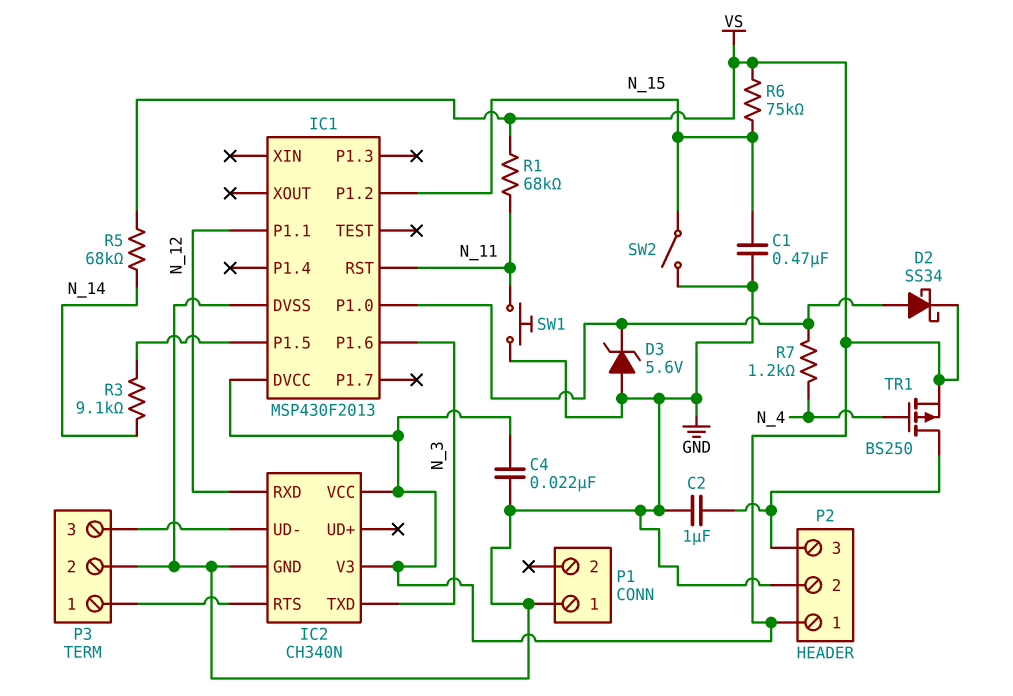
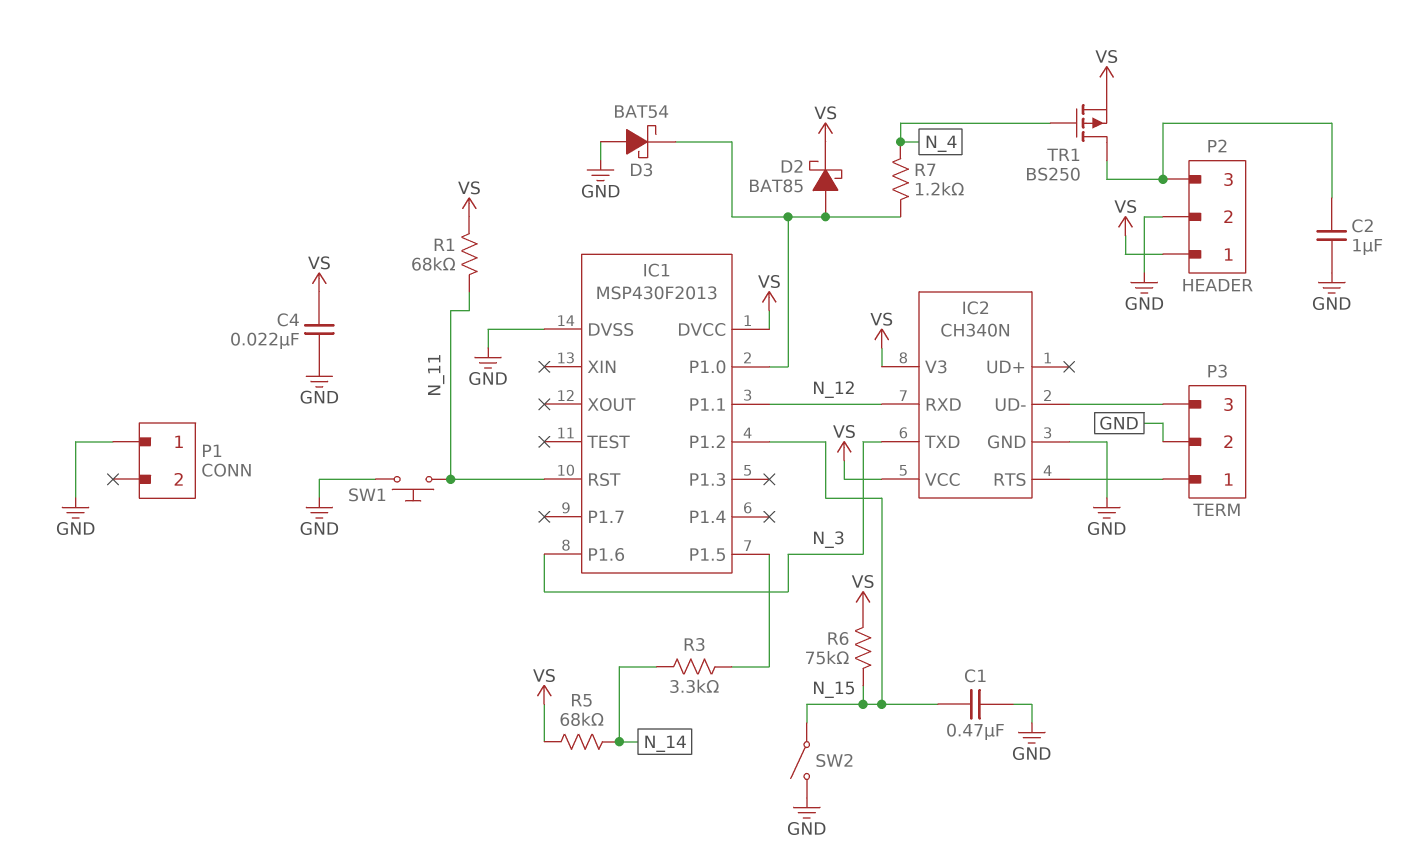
D2: schottky SS34 (A IC1/P1.0, K VS) -> schottky BAT85 (A IC1/P1.0, K VS)
D3: zener 5.6V (A GND, K IC1/P1.0) -> schottky BAT54 (A GND, K IC1/P1.0)
R3: 9.1k (IC1/P1.5, N_14) -> 3.3k (IC1/P1.5, N_14)

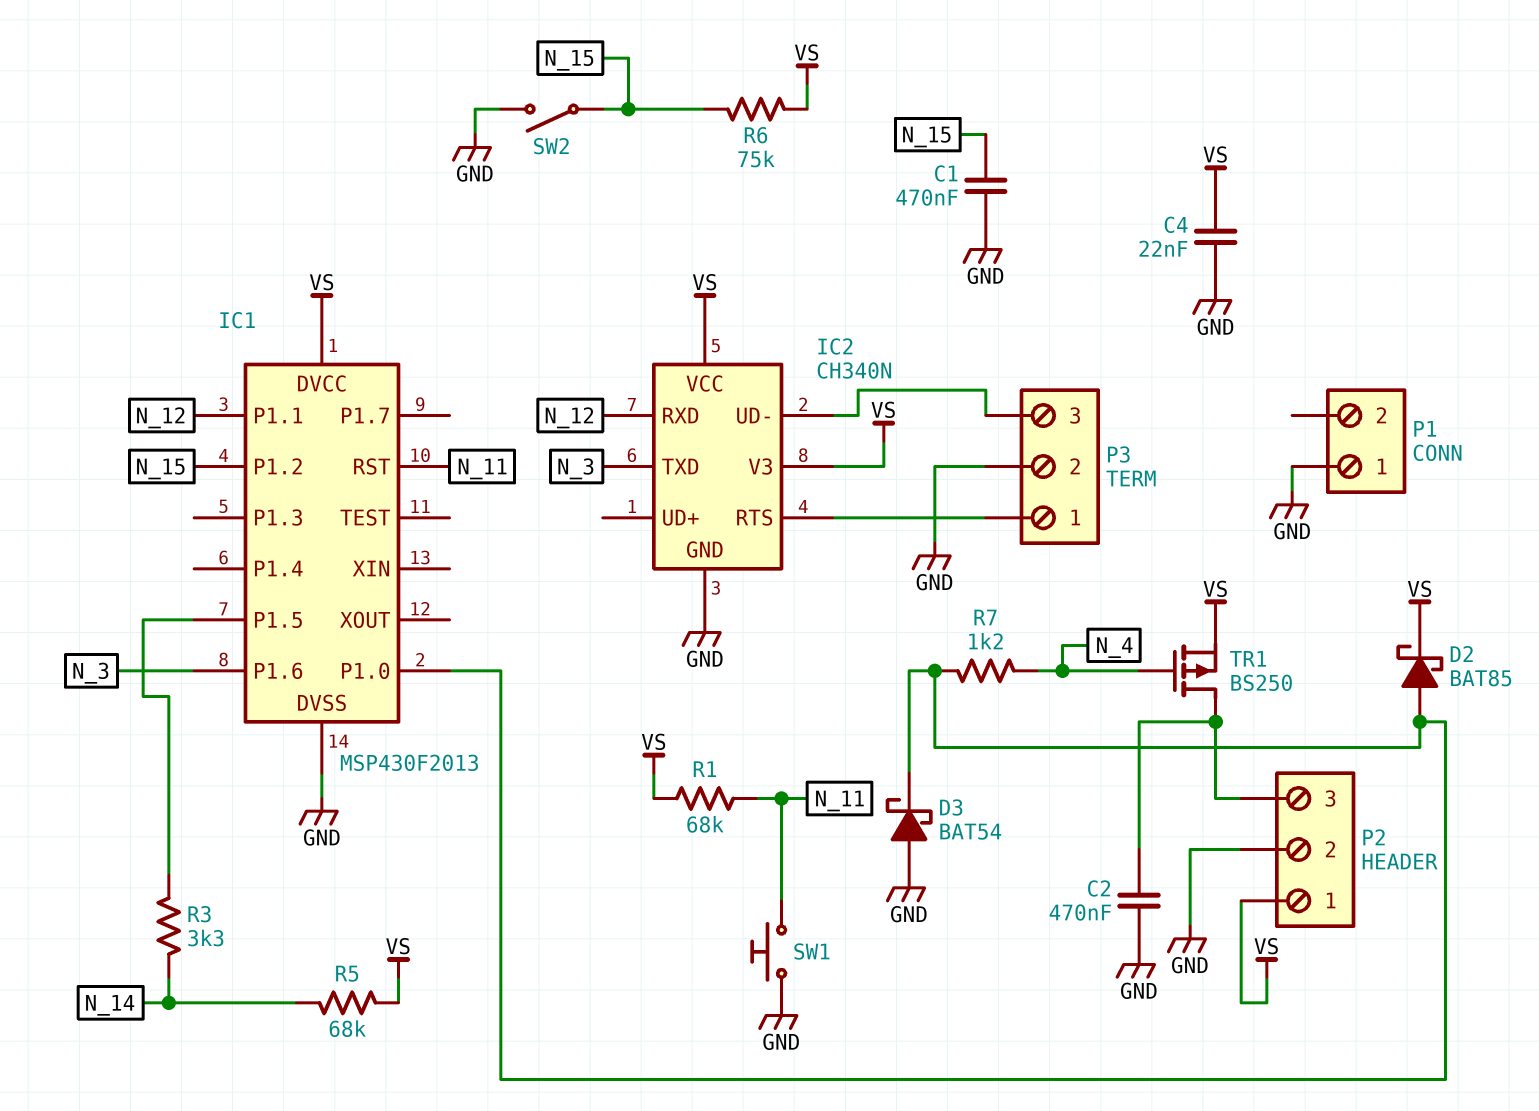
C2: 1uF (GND, P2/3) -> 470nF (GND, P2/3)

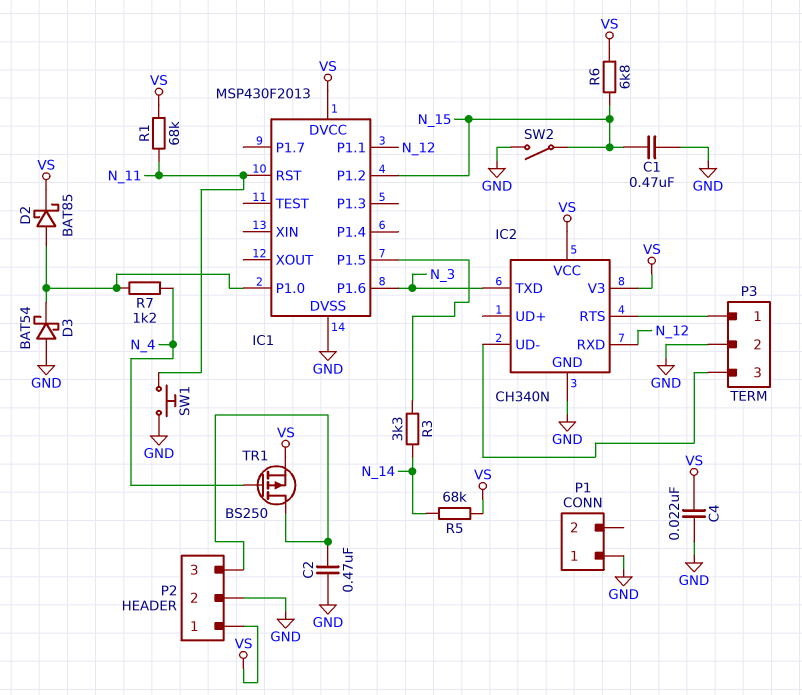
R6: 75k (N_15, VS) -> 6.8k (N_15, VS)

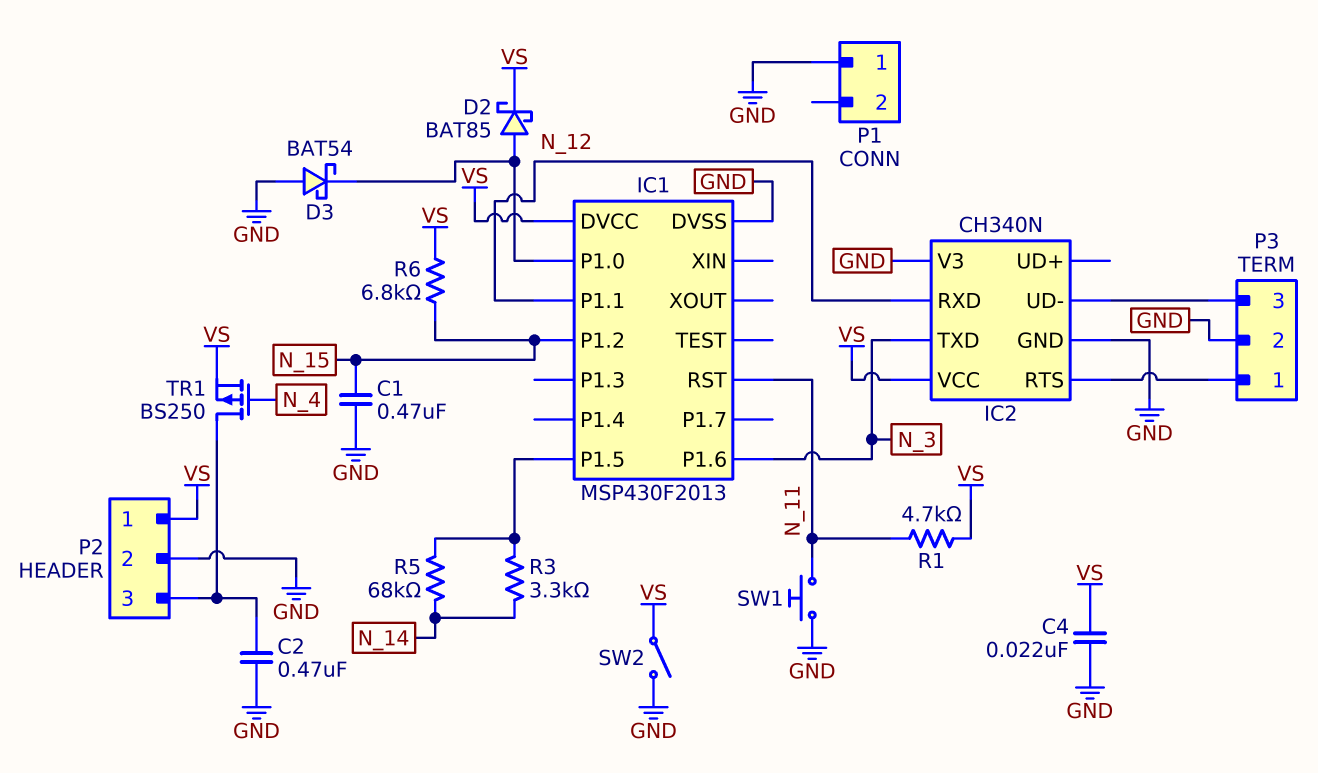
IC2 pin V3: VS -> GND
R1: 68k (N_11, VS) -> 4.7k (N_11, VS)
R5: 68k (N_14, VS) -> 68k (IC1/P1.5, N_14)
R7: 1.2k (IC1/P1.0, N_4) -> none
SW2: switch (GND, N_15) -> switch (GND, VS)

